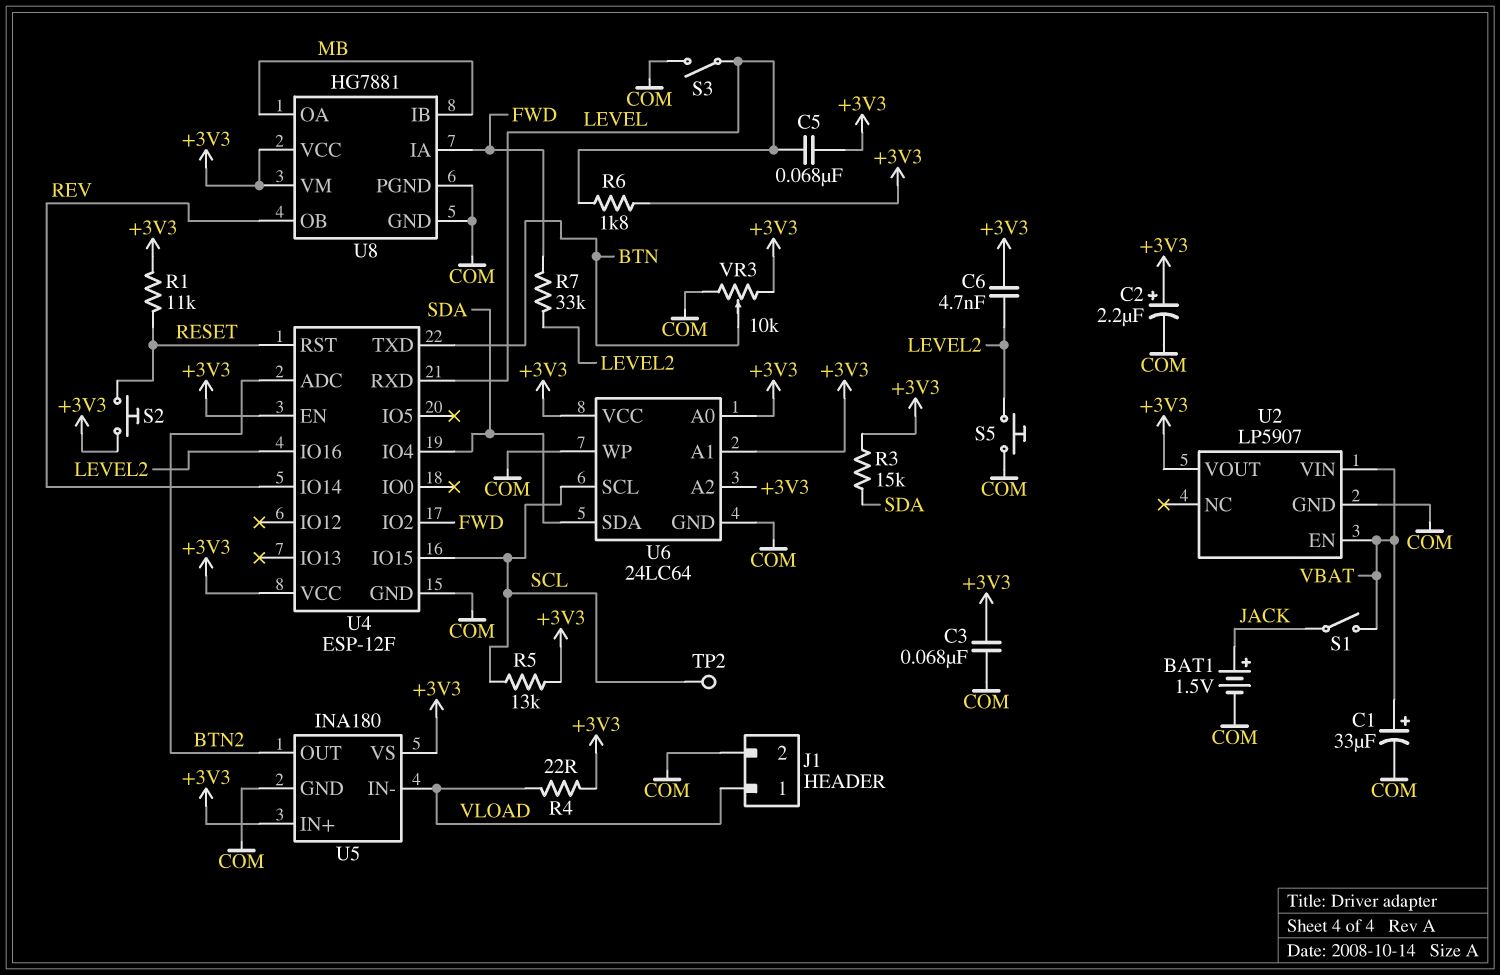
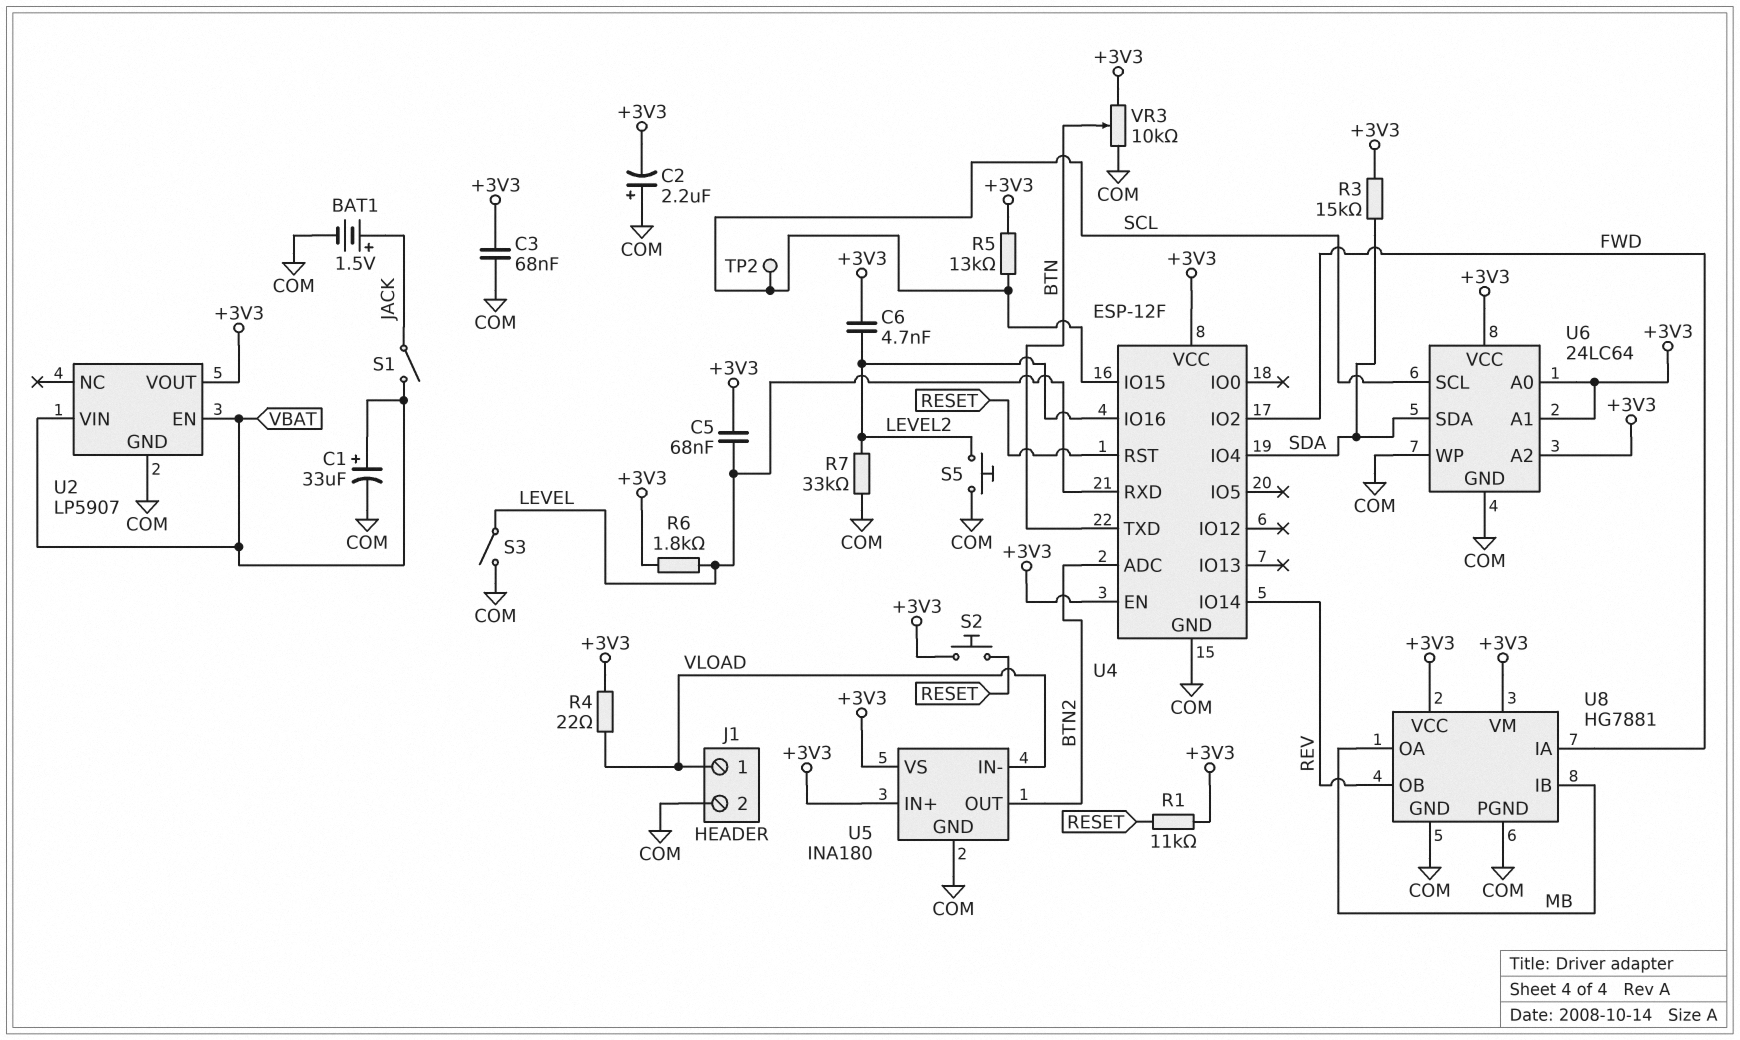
C2: 2.2uF (plus +3V3, minus COM) -> 2.2uF (plus COM, minus +3V3)
R7: 33k (FWD, LEVEL2) -> 33k (COM, LEVEL2)

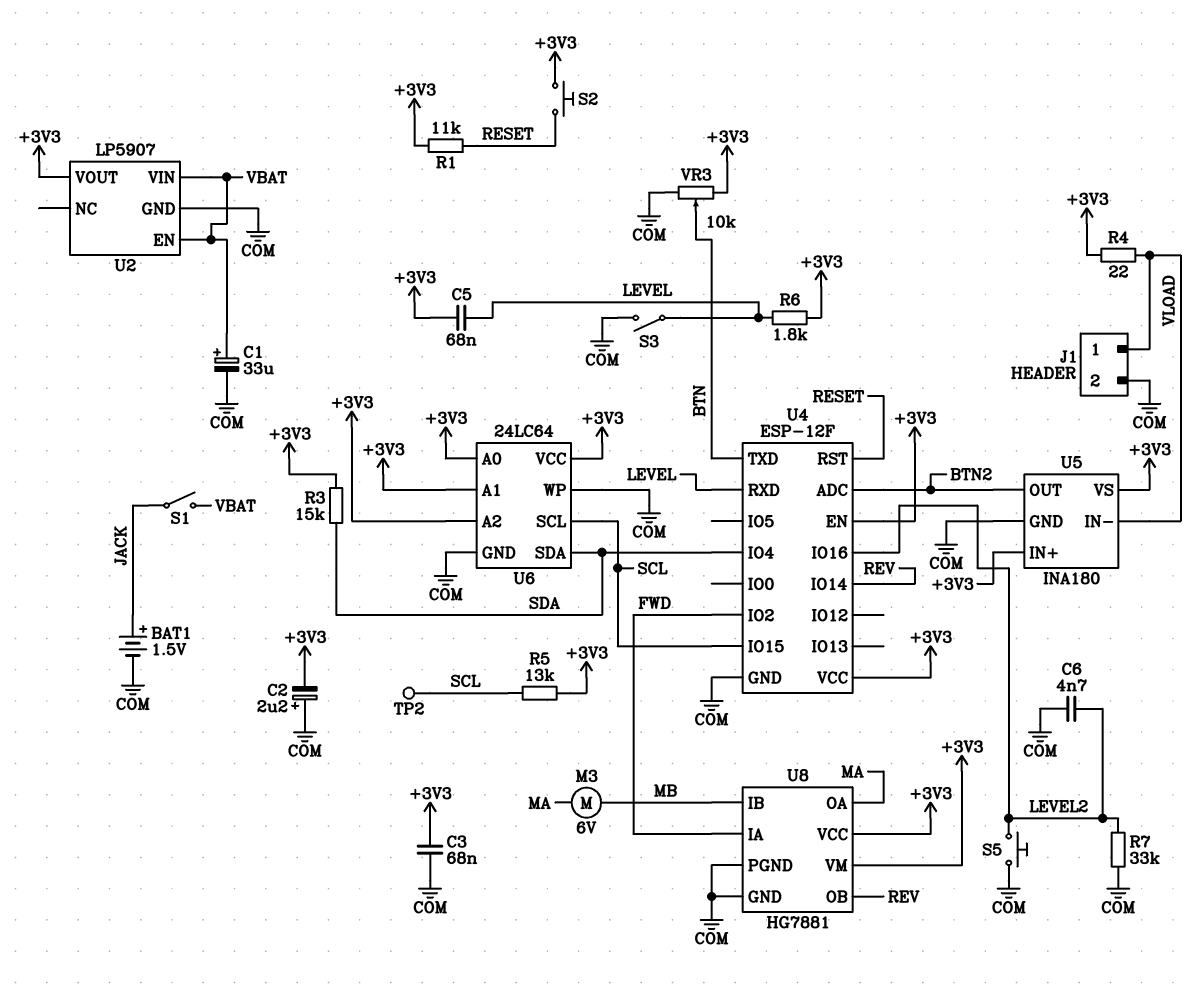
C6: 4.7nF (+3V3, LEVEL2) -> 4.7nF (COM, LEVEL2)
M3: none -> motor 6V (MA, MB)
U8 pin OA: MB -> MA

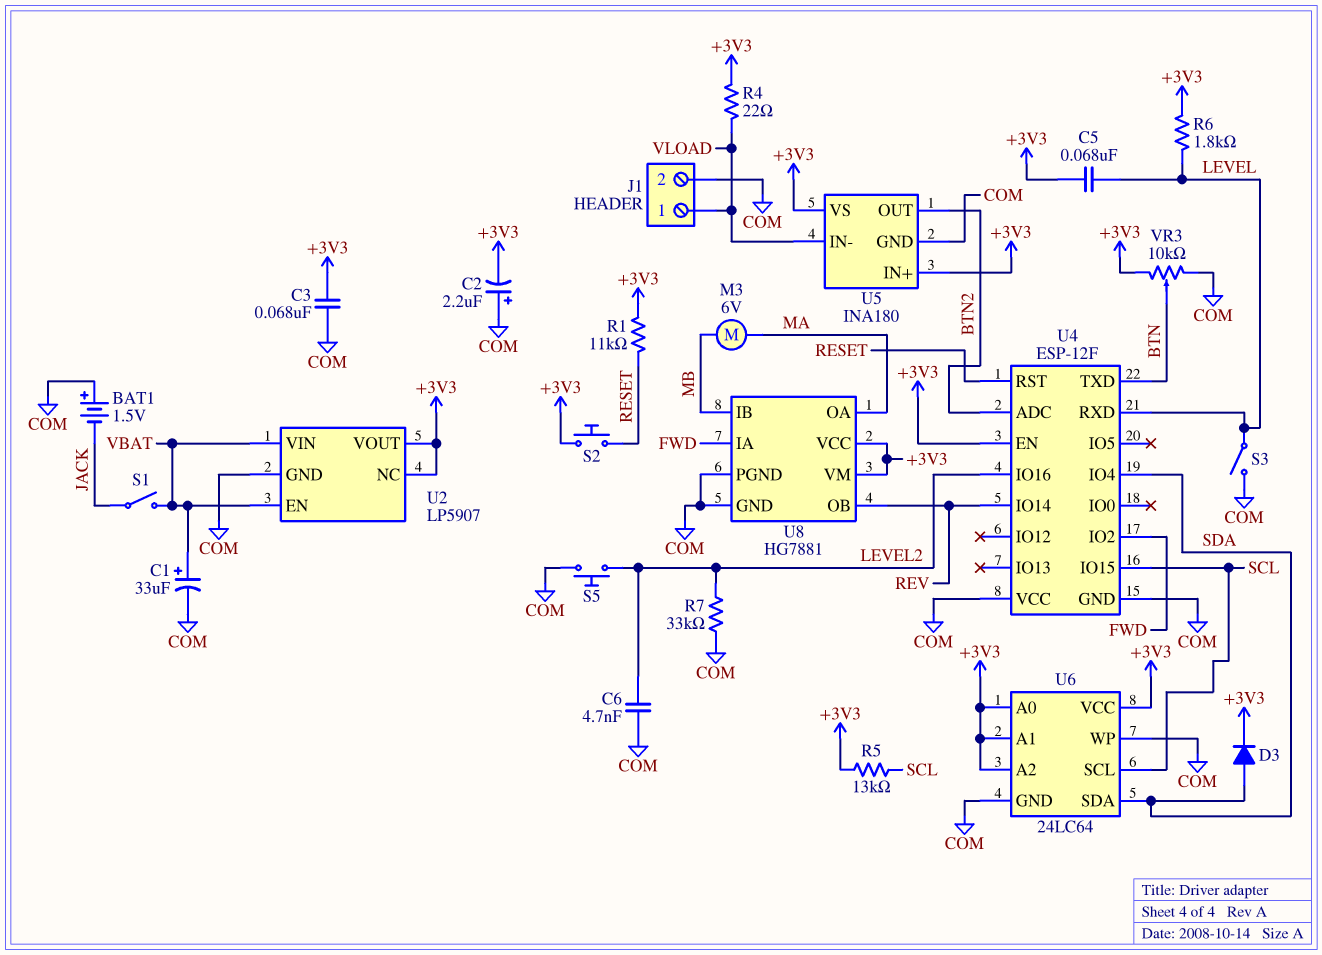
BAT1: 1.5V (plus JACK, minus COM) -> 1.5V (plus COM, minus JACK)
D3: none -> diode (A SDA, K +3V3)
R3: 15k (+3V3, SDA) -> none
TP2: test point (SCL) -> none
U2 pin NC: none -> +3V3
U4 pin VCC: +3V3 -> COM

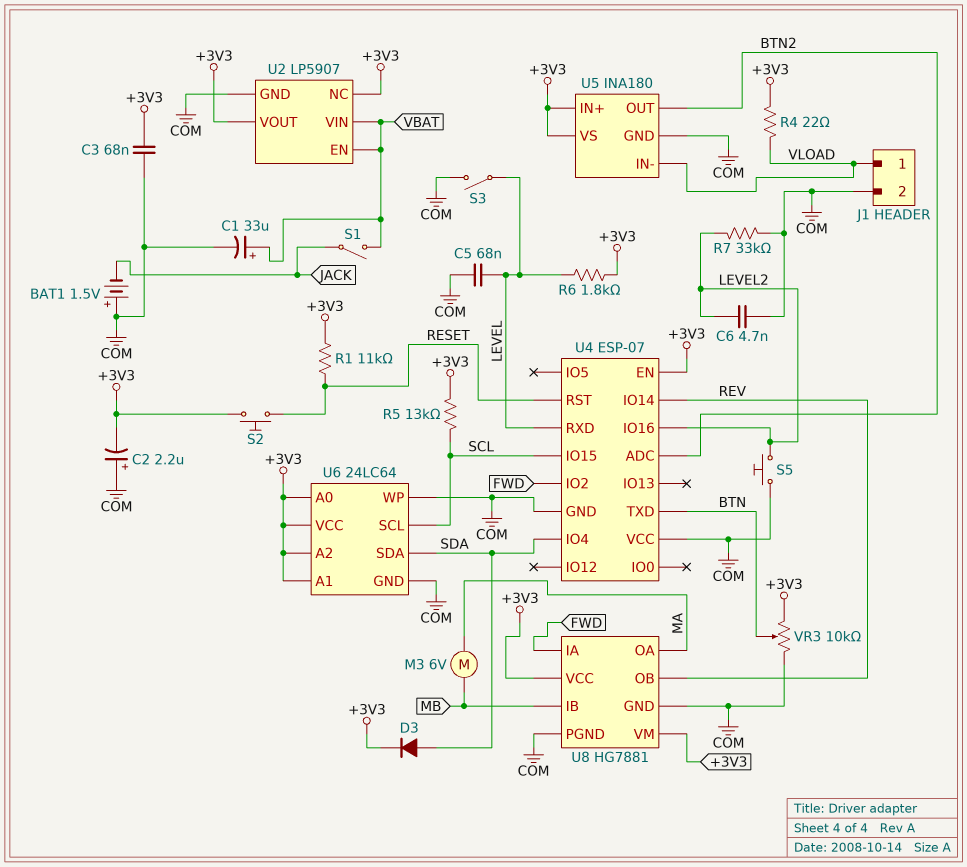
C5: 68nF (+3V3, LEVEL) -> 68nF (COM, LEVEL)
U4: ESP-12F -> ESP-07

